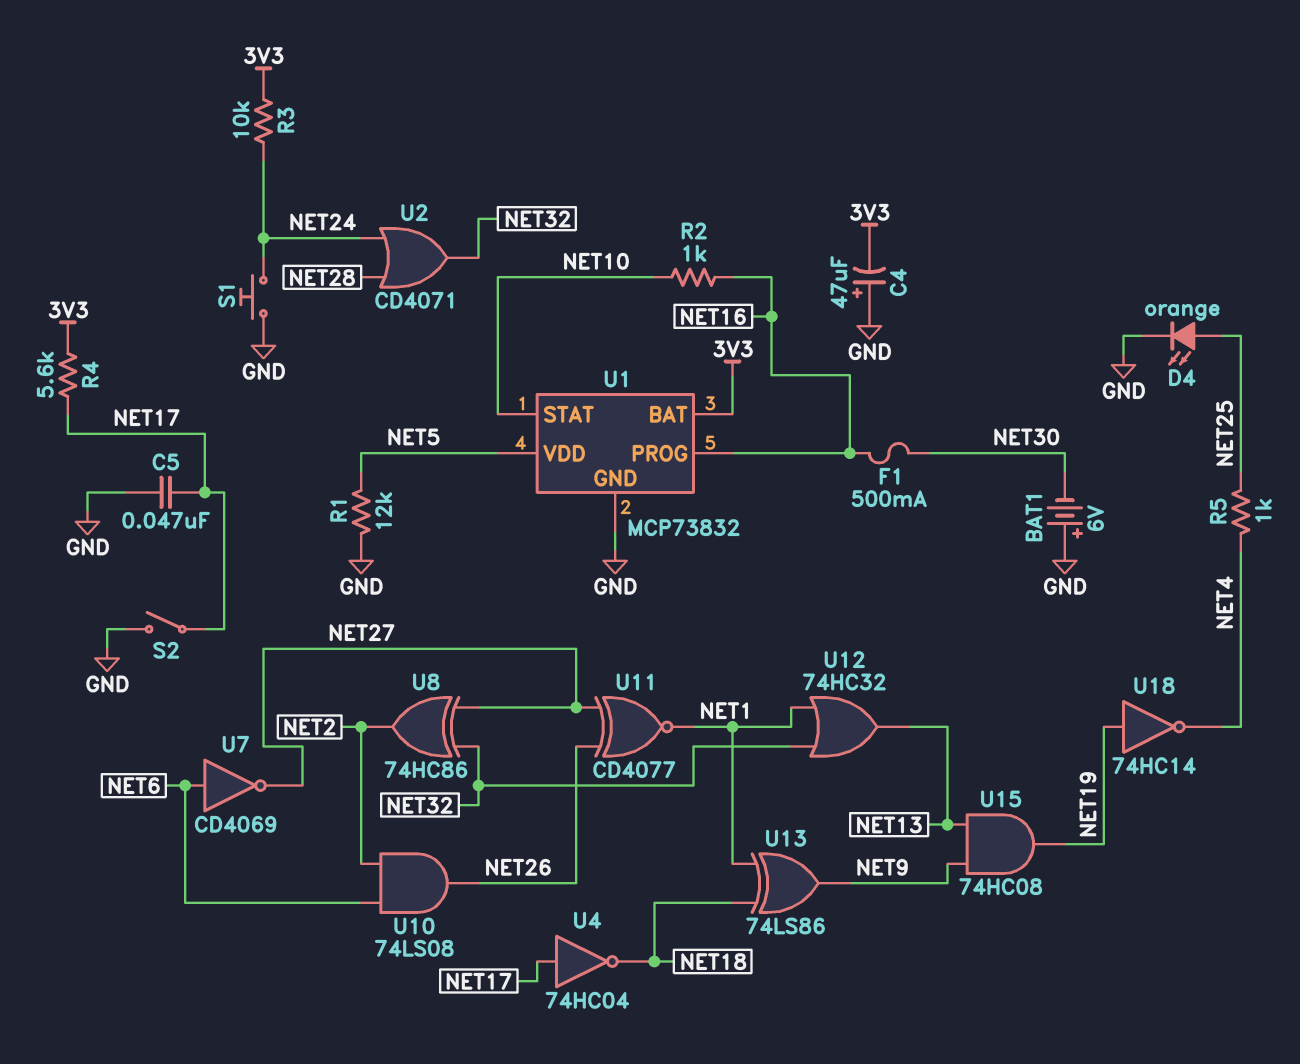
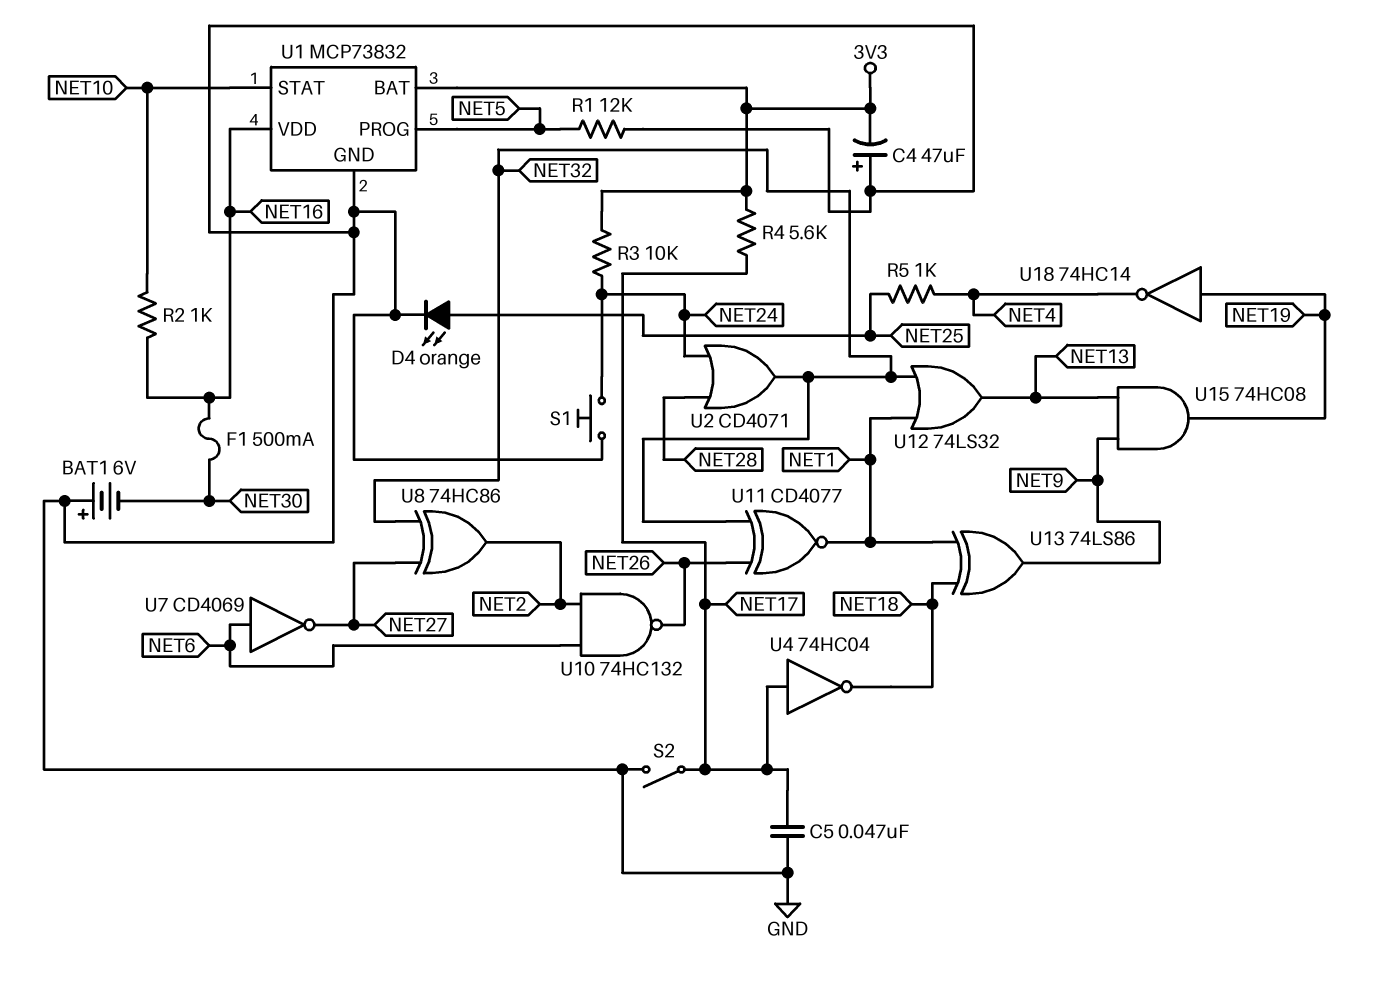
U1 pin PROG: NET16 -> NET5
U1 pin VDD: NET5 -> NET16
U10: AND 74LS08 (in NET2, in NET6, out NET26) -> NAND 74HC132 (in NET2, in NET6, out NET26)
U11: XNOR CD4077 (in NET26, in NET27, out NET1) -> XNOR CD4077 (in NET26, in NET32, out NET1)
U12: OR 74HC32 (in NET1, in NET32, out NET13) -> OR 74LS32 (in NET1, in NET32, out NET13)

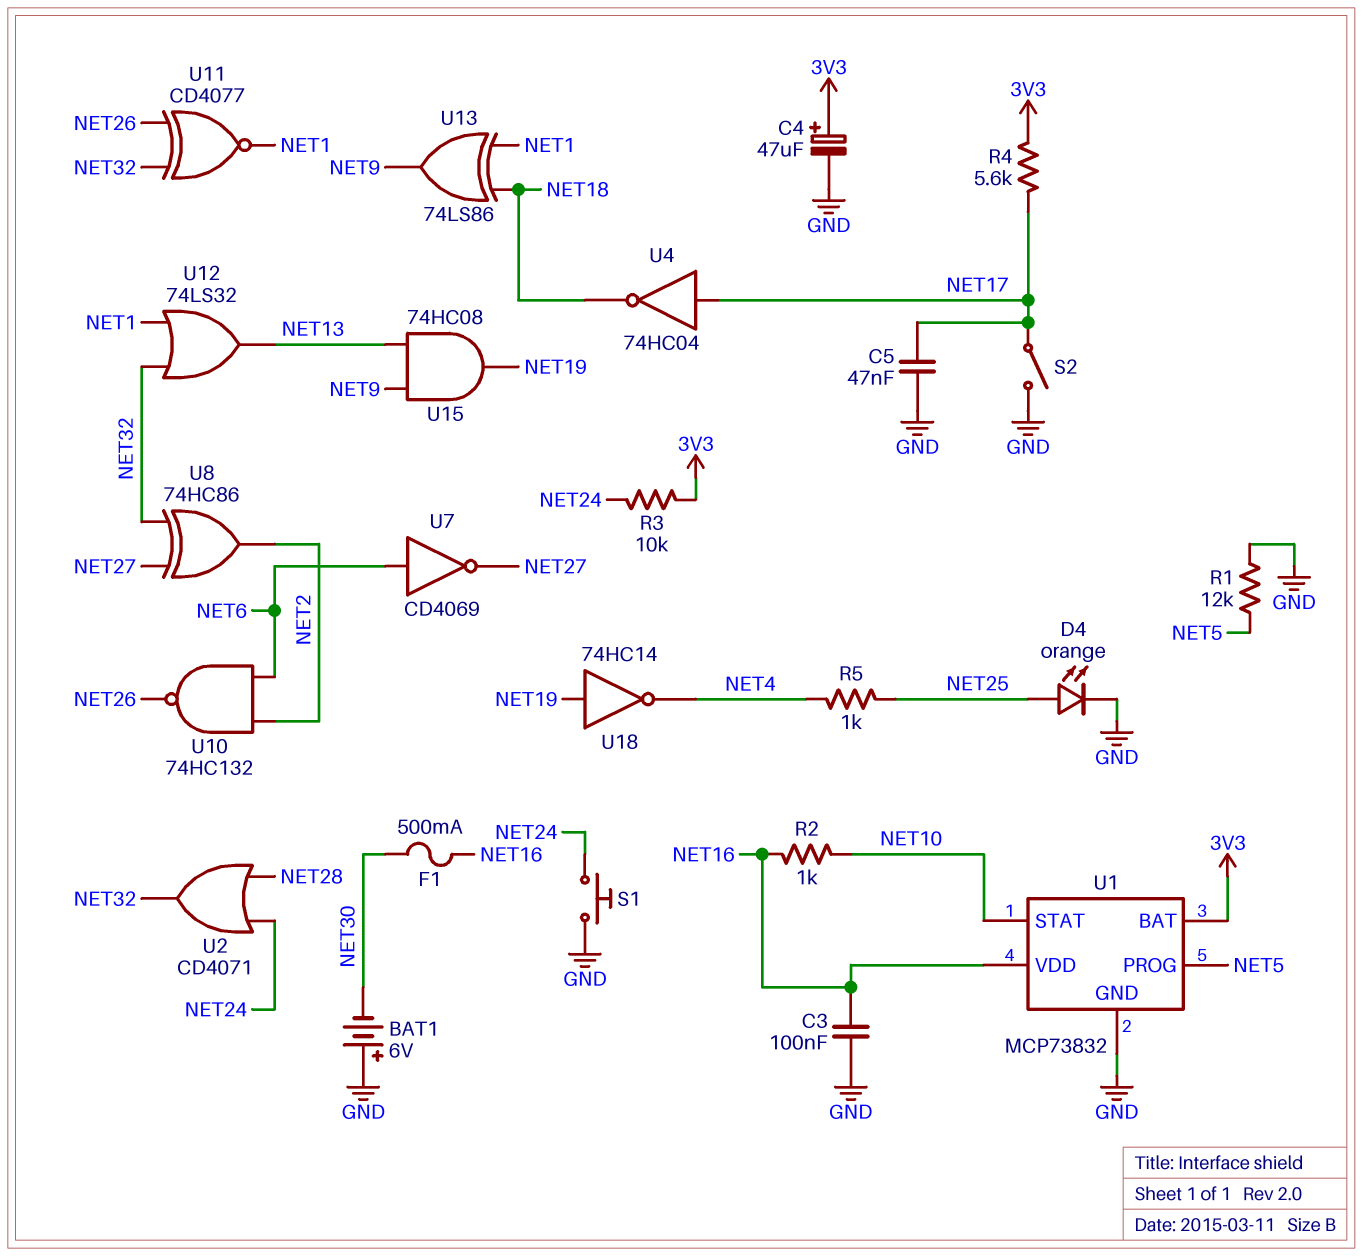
C3: none -> 100nF (GND, NET16)
C4: 47uF (plus GND, minus 3V3) -> 47uF (plus 3V3, minus GND)

